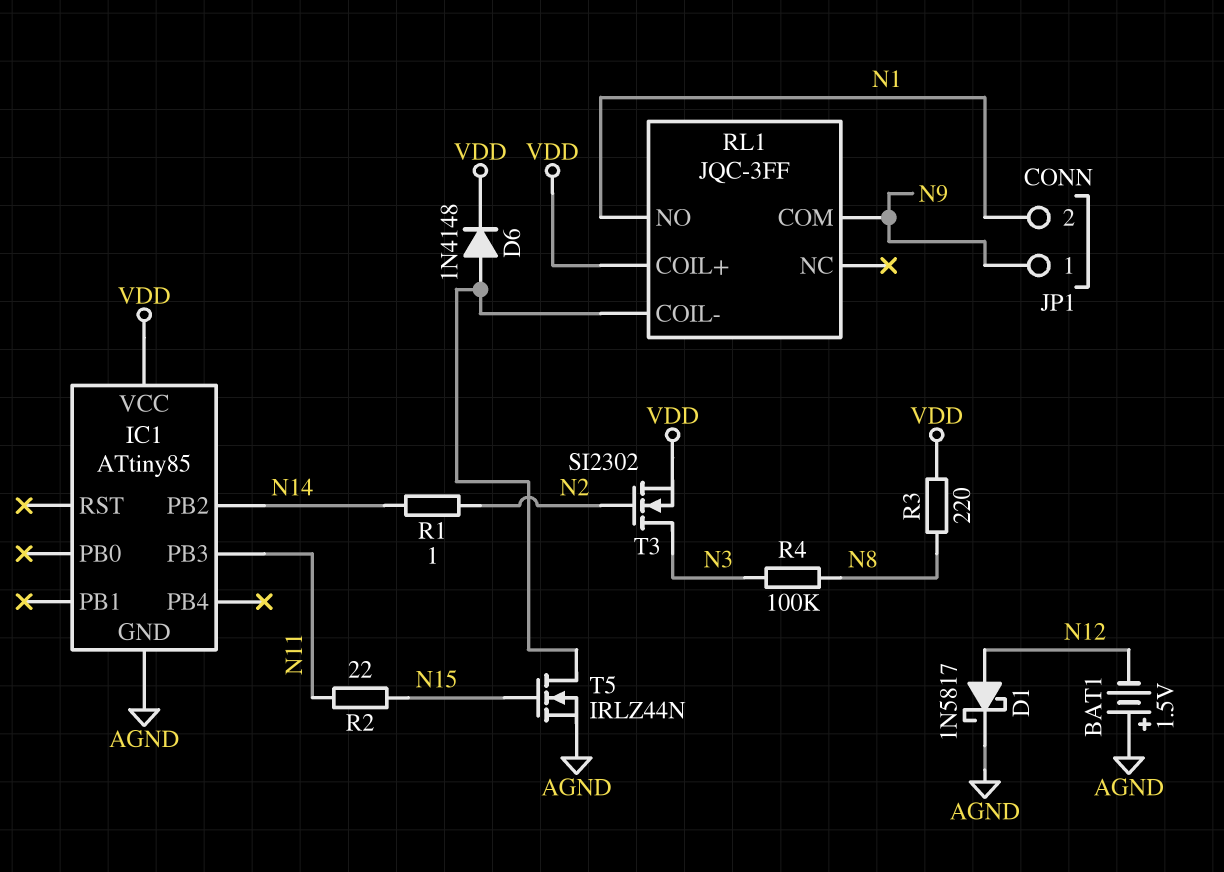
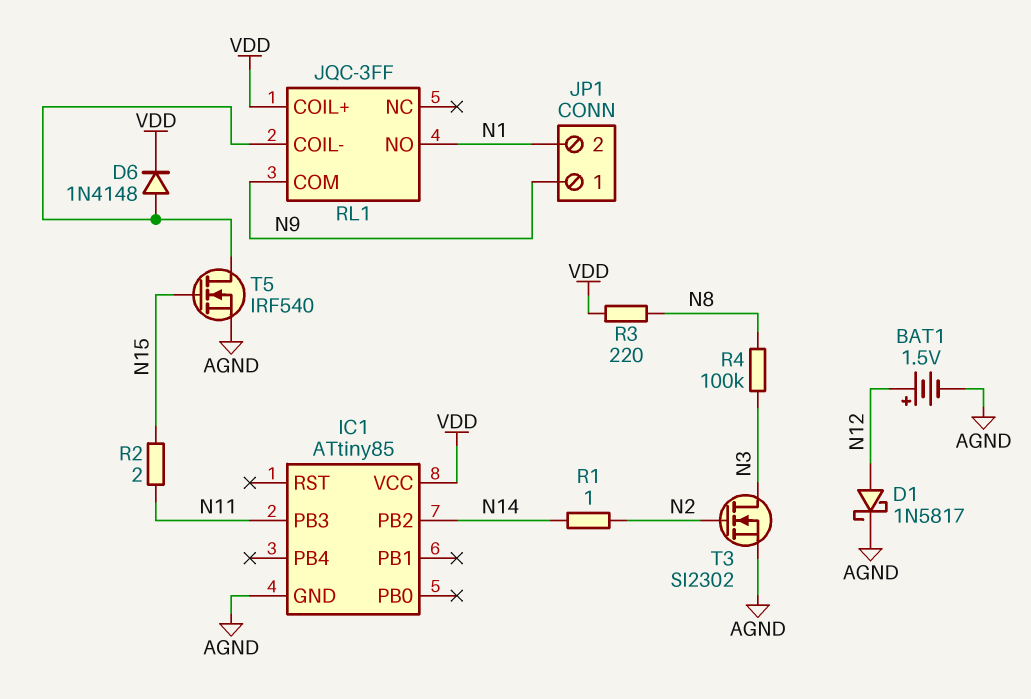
BAT1: 1.5V (plus AGND, minus N12) -> 1.5V (plus N12, minus AGND)
R2: 22 (N11, N15) -> 2 (N11, N15)
T3: NMOS SI2302 (G N2, D N3, S VDD) -> NMOS SI2302 (G N2, D N3, S AGND)
T5: NMOS IRLZ44N (G N15, D RL1/COIL-, S AGND) -> NMOS IRF540 (G N15, D RL1/COIL-, S AGND)

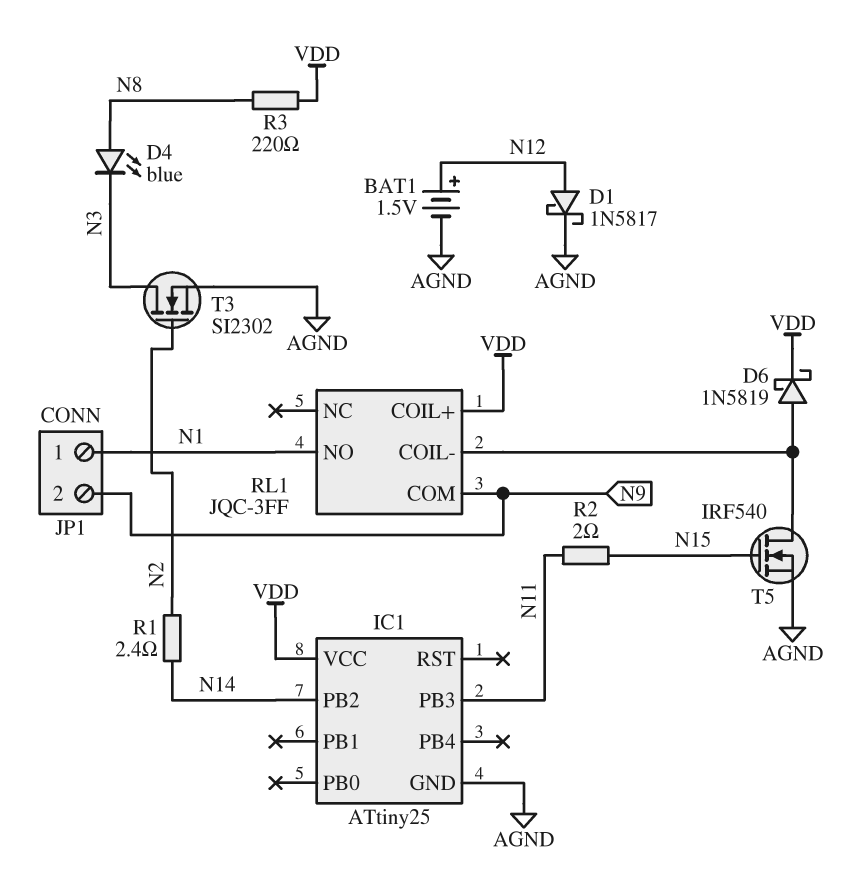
D4: none -> LED blue (A N8, K N3)
D6: diode 1N4148 (A RL1/COIL-, K VDD) -> schottky 1N5819 (A RL1/COIL-, K VDD)
IC1: ATtiny85 -> ATtiny25
JP1 pin 1: N9 -> N1
JP1 pin 2: N1 -> N9
R1: 1 (N2, N14) -> 2.4 (N2, N14)
R4: 100k (N3, N8) -> none

